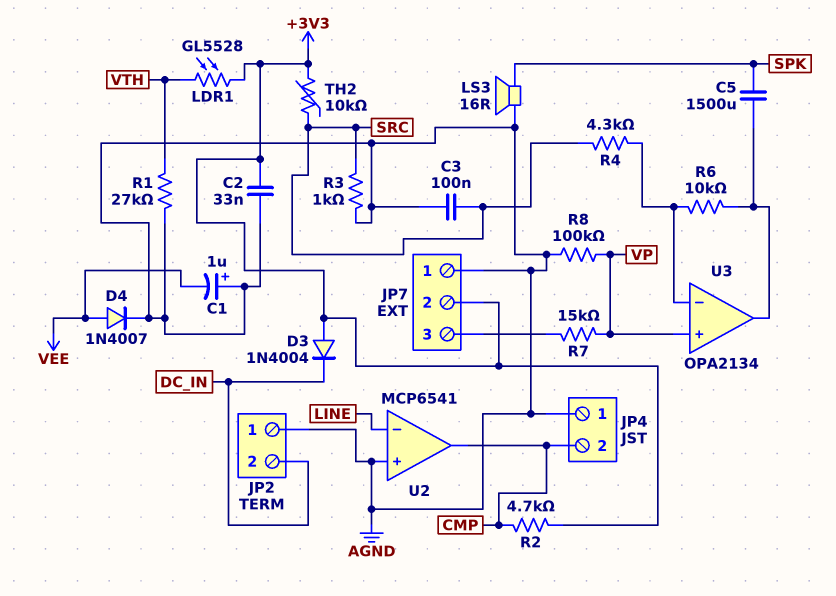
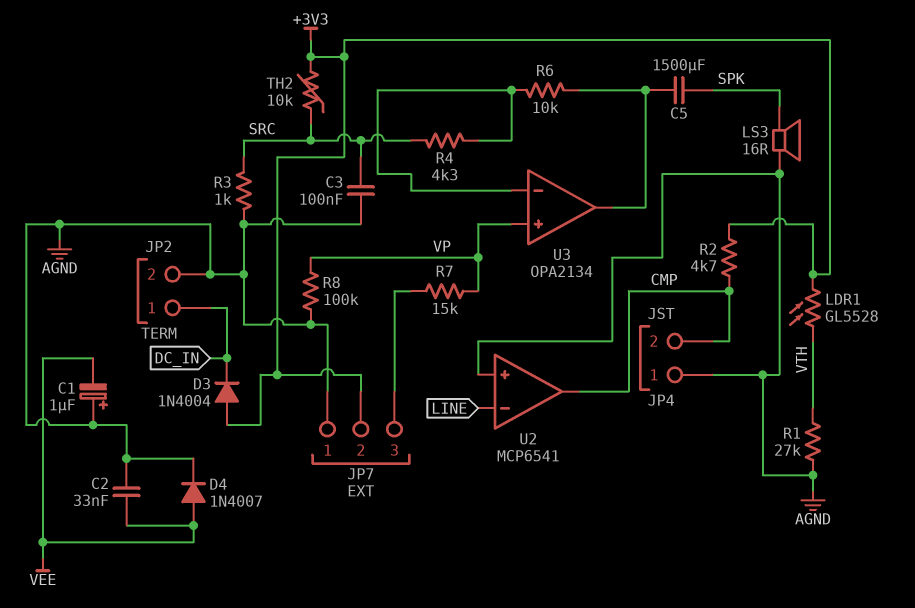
C2: 33nF (+3V3, AGND) -> 33nF (AGND, VEE)
JP2 pin 1: AGND -> DC_IN
JP2 pin 2: DC_IN -> AGND

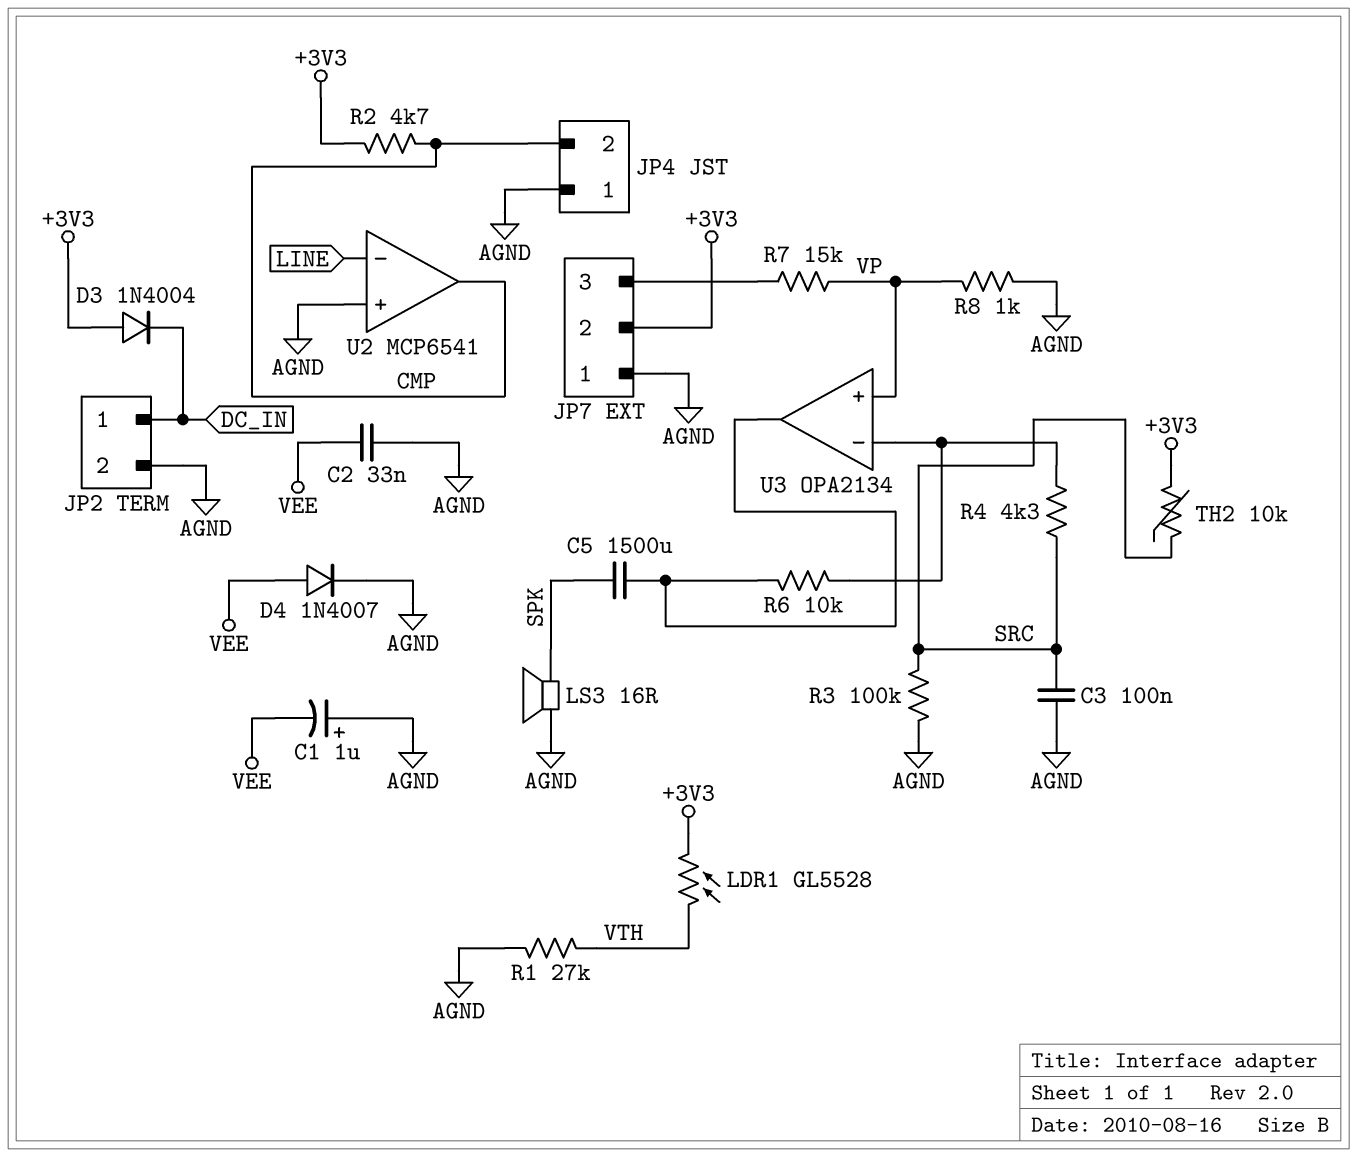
R3: 1k (AGND, SRC) -> 100k (AGND, SRC)
R8: 100k (AGND, VP) -> 1k (AGND, VP)

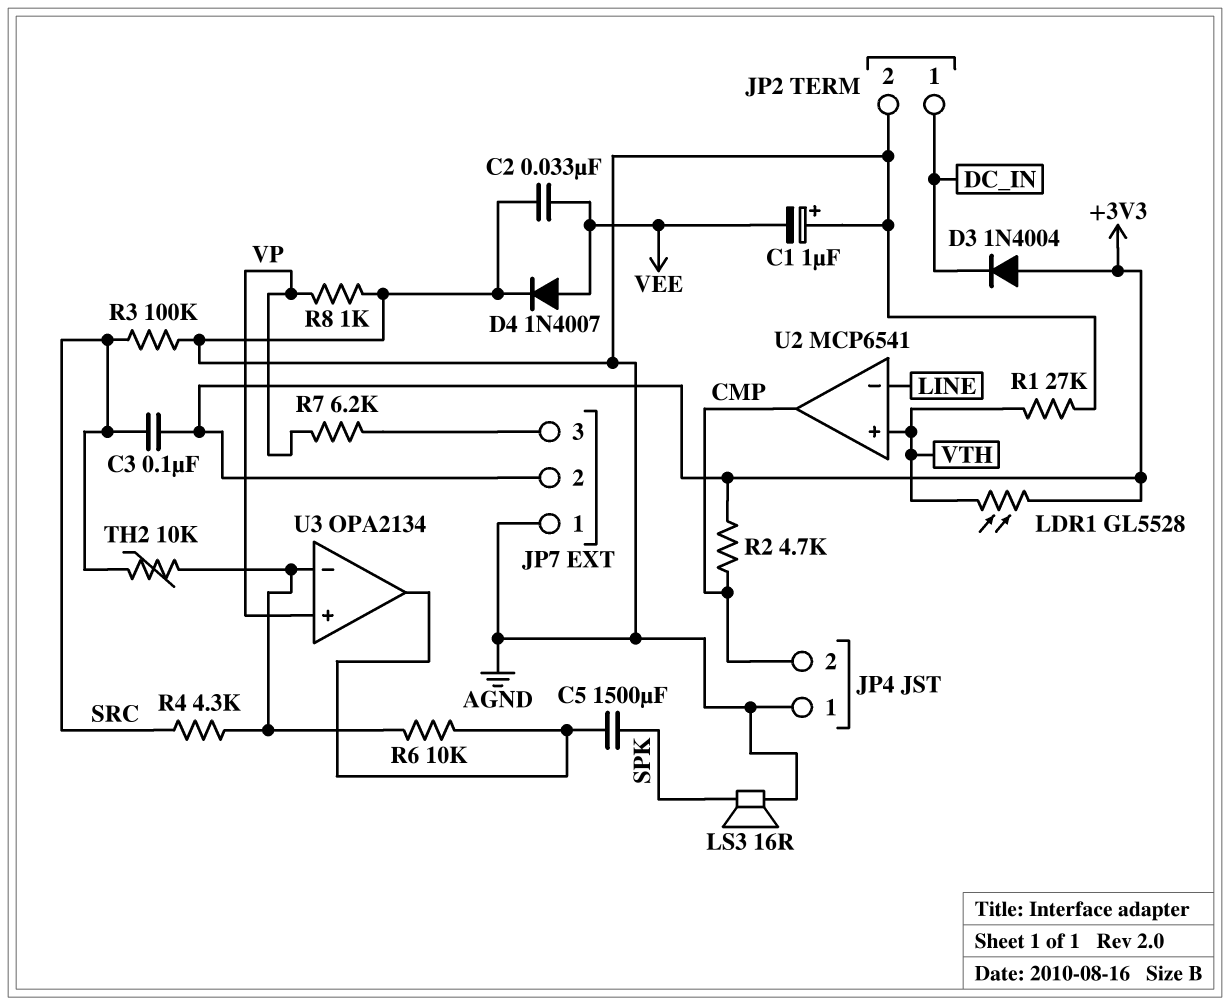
C3: 100nF (AGND, SRC) -> 100nF (+3V3, SRC)
R7: 15k (JP7/3, VP) -> 6.2k (JP7/3, VP)
TH2: 10k (+3V3, SRC) -> 10k (SRC, U3/in-)
U2 pin in+: AGND -> VTH

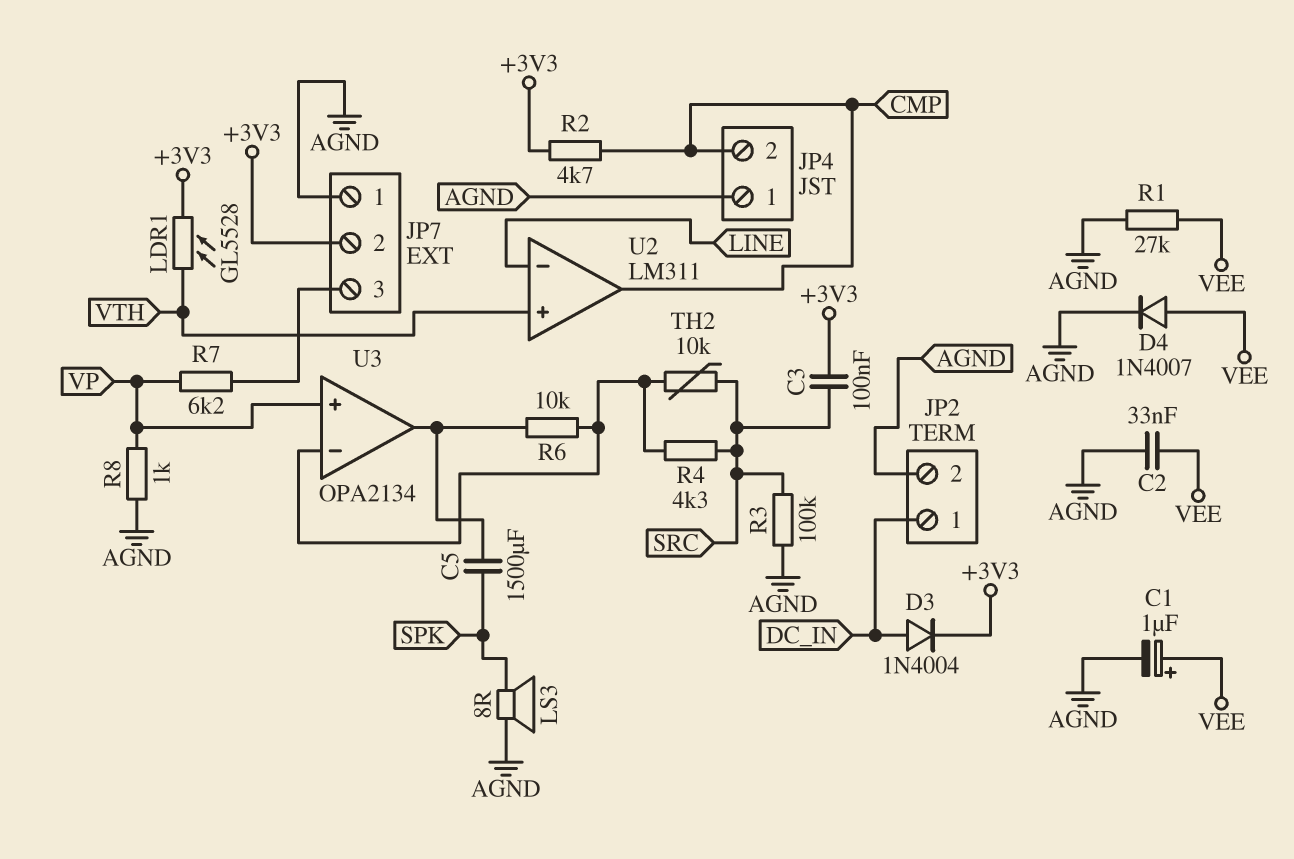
C1: 1uF (plus AGND, minus VEE) -> 1uF (plus VEE, minus AGND)
D3: diode 1N4004 (A +3V3, K DC_IN) -> diode 1N4004 (A DC_IN, K +3V3)
LS3: speaker 16R (AGND, SPK) -> speaker 8R (AGND, SPK)
R1: 27k (AGND, VTH) -> 27k (AGND, VEE)
U2: MCP6541 -> LM311

